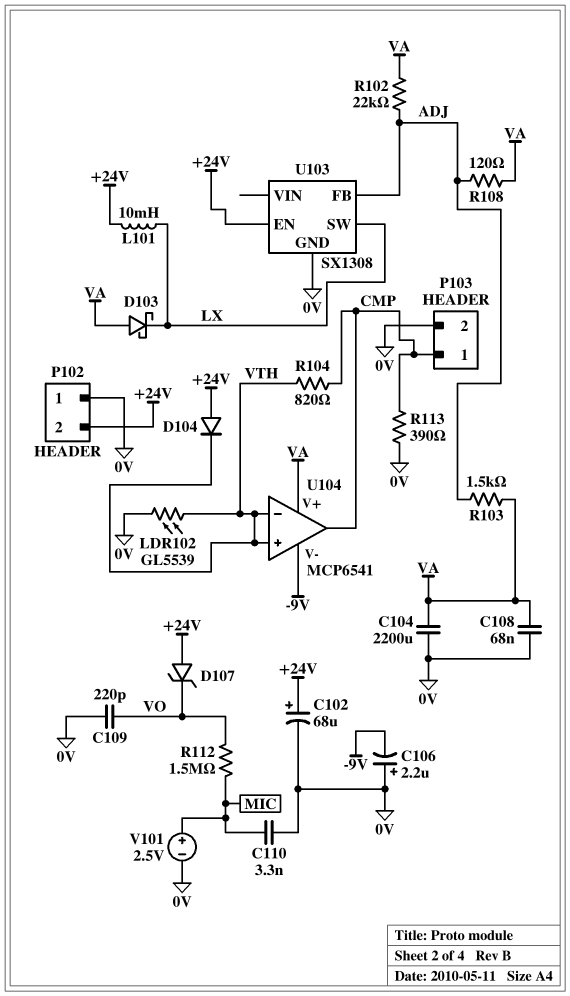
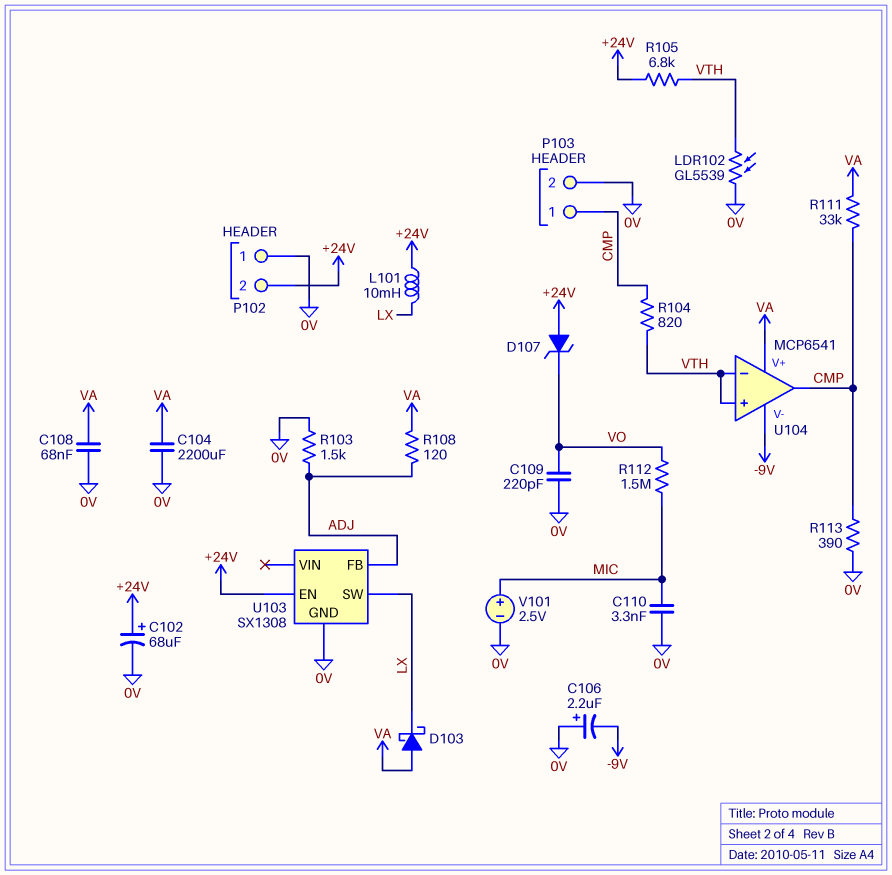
D104: diode (A +24V, K VTH) -> none
R102: 22k (ADJ, VA) -> none
R103: 1.5k (ADJ, VA) -> 1.5k (0V, ADJ)
R105: none -> 6.8k (+24V, VTH)
R111: none -> 33k (CMP, VA)

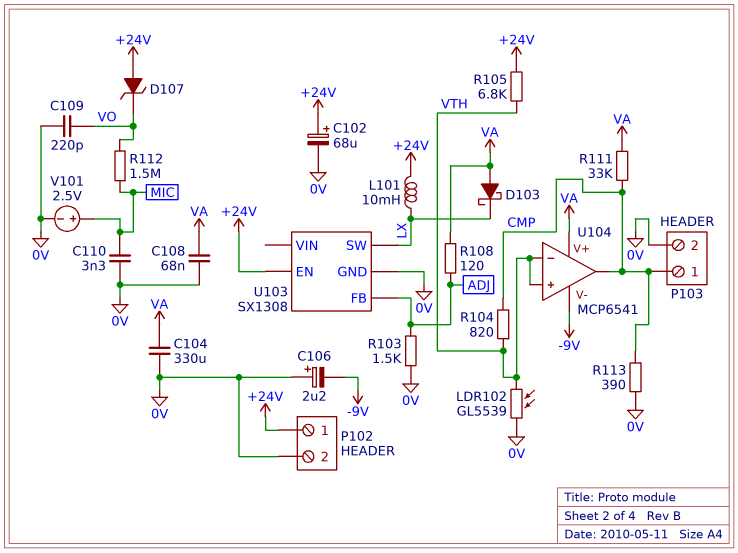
C104: 2200uF (0V, VA) -> 330uF (0V, VA)
P102 pin 1: 0V -> +24V
P102 pin 2: +24V -> 0V

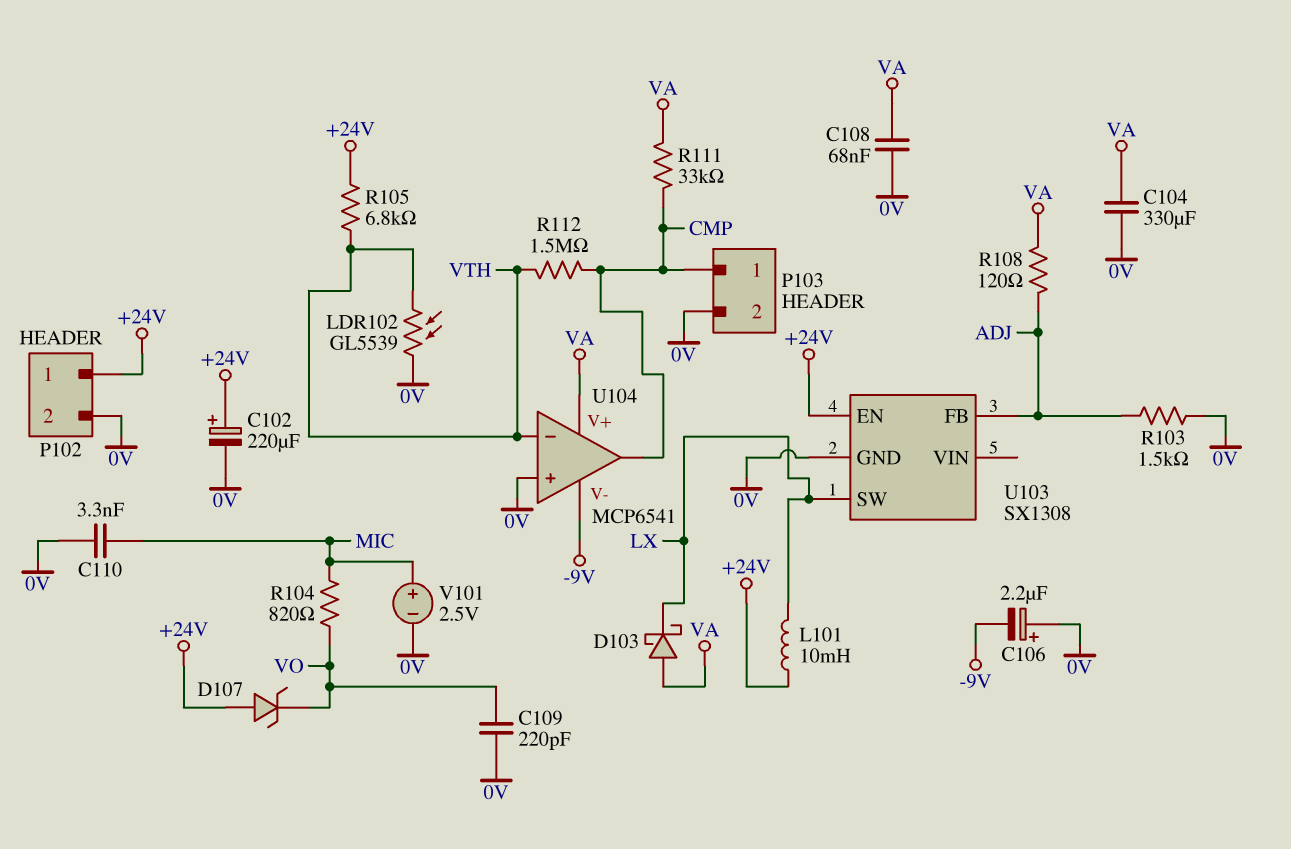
C102: 68uF (plus +24V, minus 0V) -> 220uF (plus +24V, minus 0V)
R104: 820 (CMP, VTH) -> 820 (MIC, VO)
R112: 1.5M (MIC, VO) -> 1.5M (CMP, VTH)
R113: 390 (0V, CMP) -> none
U104 pin in+: VTH -> 0V

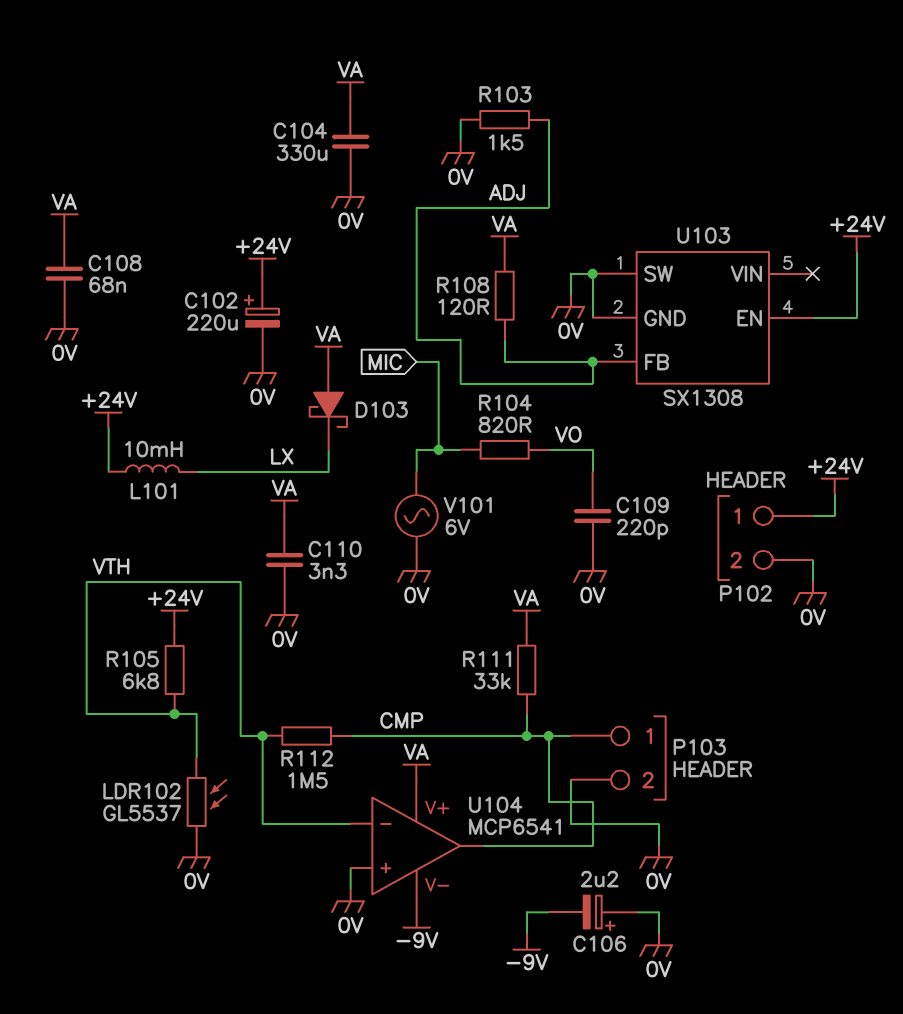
C110: 3.3nF (0V, MIC) -> 3.3nF (0V, VA)
D107: zener (A +24V, K VO) -> none
LDR102: GL5539 (0V, VTH) -> GL5537 (0V, VTH)
U103 pin SW: LX -> 0V
V101: 2.5V (plus MIC, minus 0V) -> AC 6V (0V, MIC)

